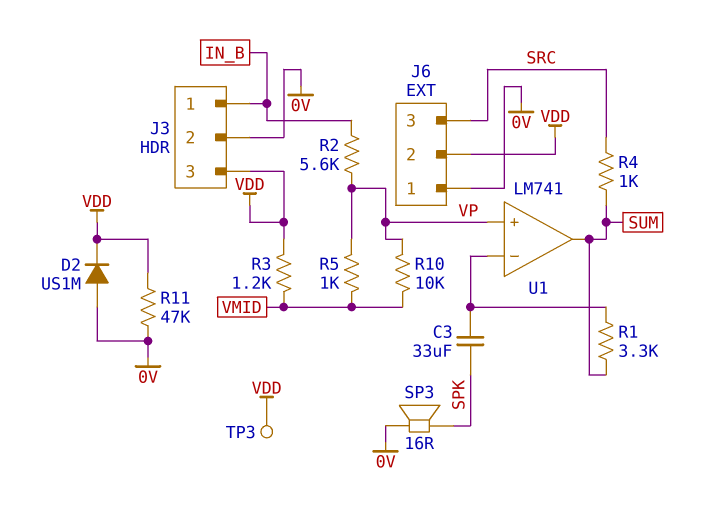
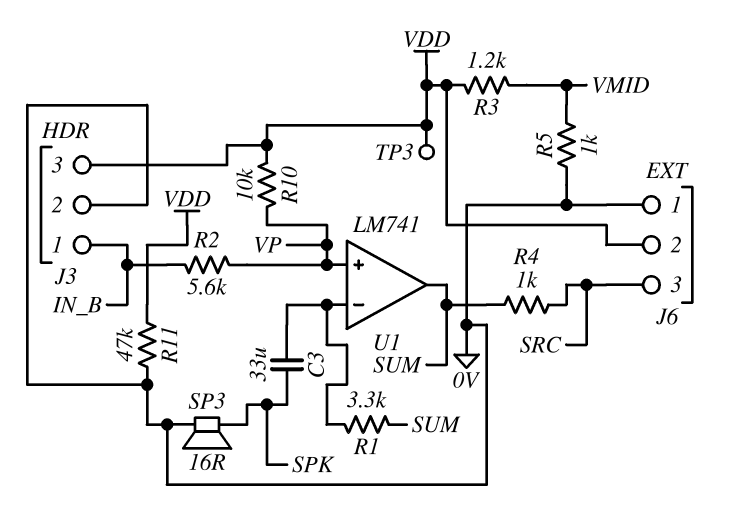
D2: diode US1M (A 0V, K VDD) -> none
R5: 1k (VMID, VP) -> 1k (0V, VMID)
R10: 10k (VMID, VP) -> 10k (VDD, VP)

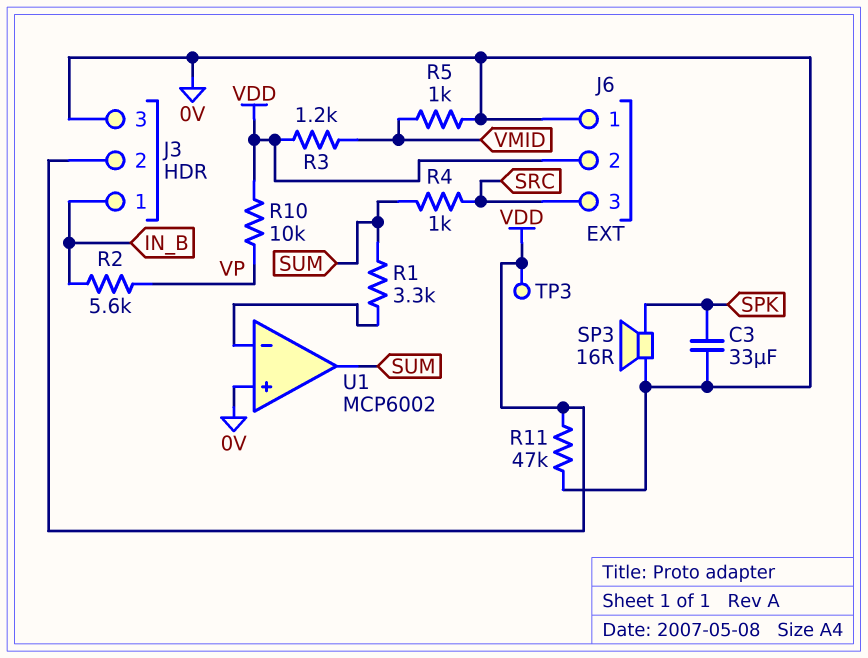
C3: 33uF (SPK, U1/in-) -> 33uF (0V, SPK)
J3 pin 2: 0V -> VDD
J3 pin 3: VDD -> 0V
U1: LM741 -> MCP6002
U1 pin in+: VP -> 0V

